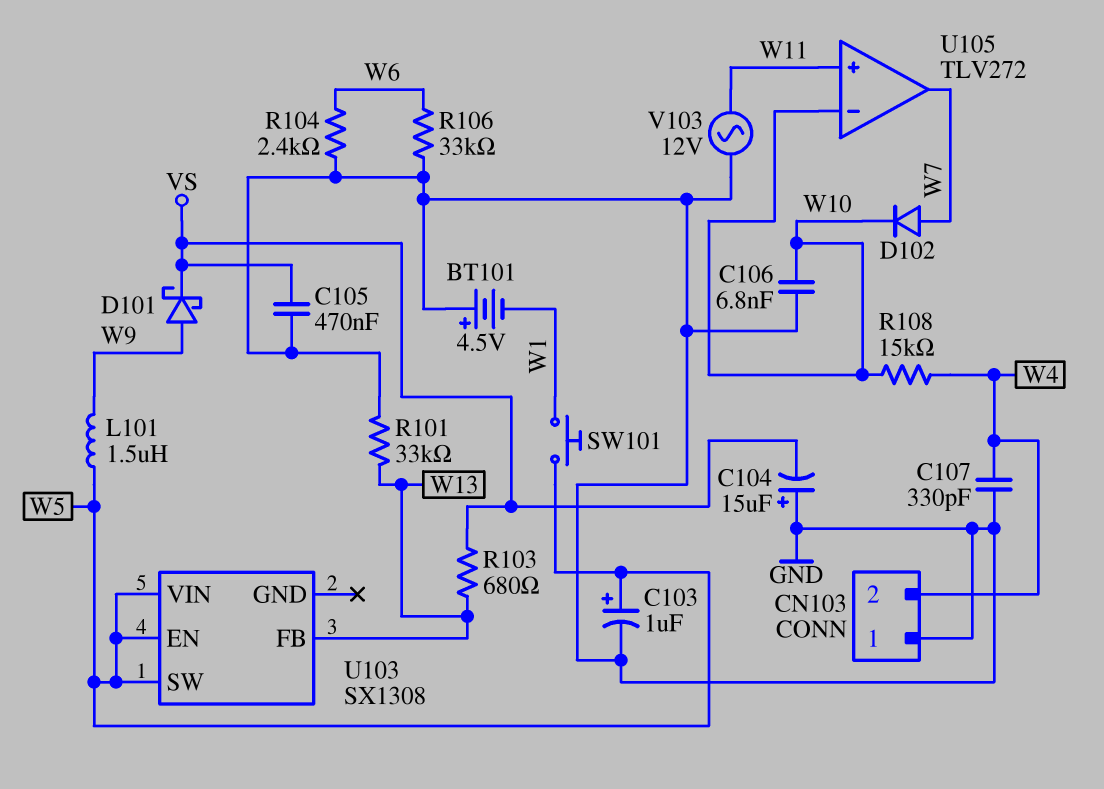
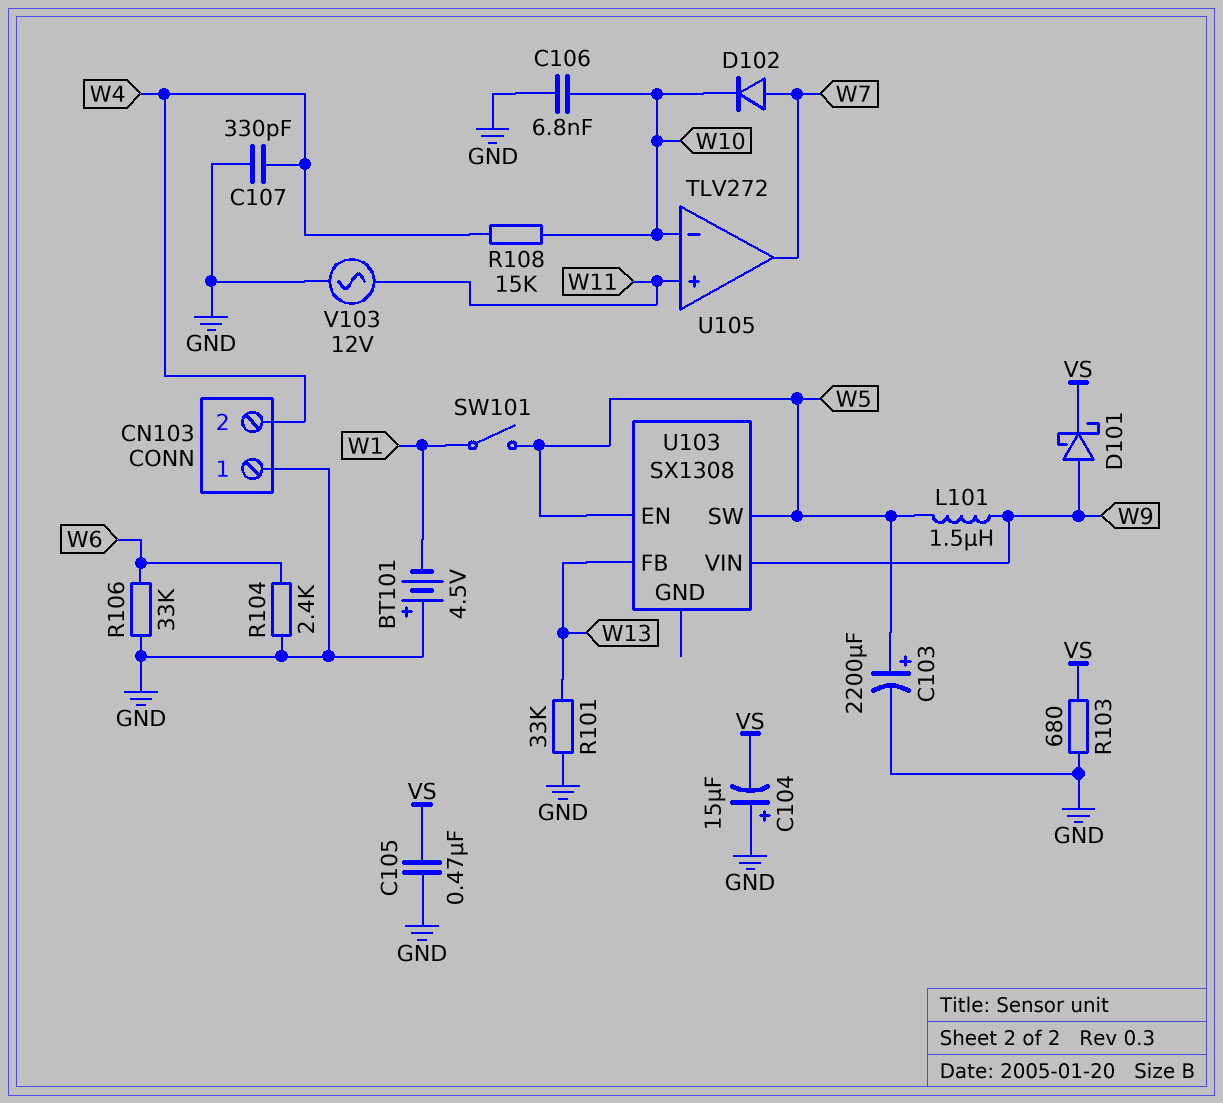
C103: 1uF (plus W5, minus GND) -> 2200uF (plus W5, minus GND)
R103: 680 (VS, W13) -> 680 (GND, VS)
SW101: button (W1, W5) -> switch (W1, W5)
U103 pin VIN: W5 -> W9

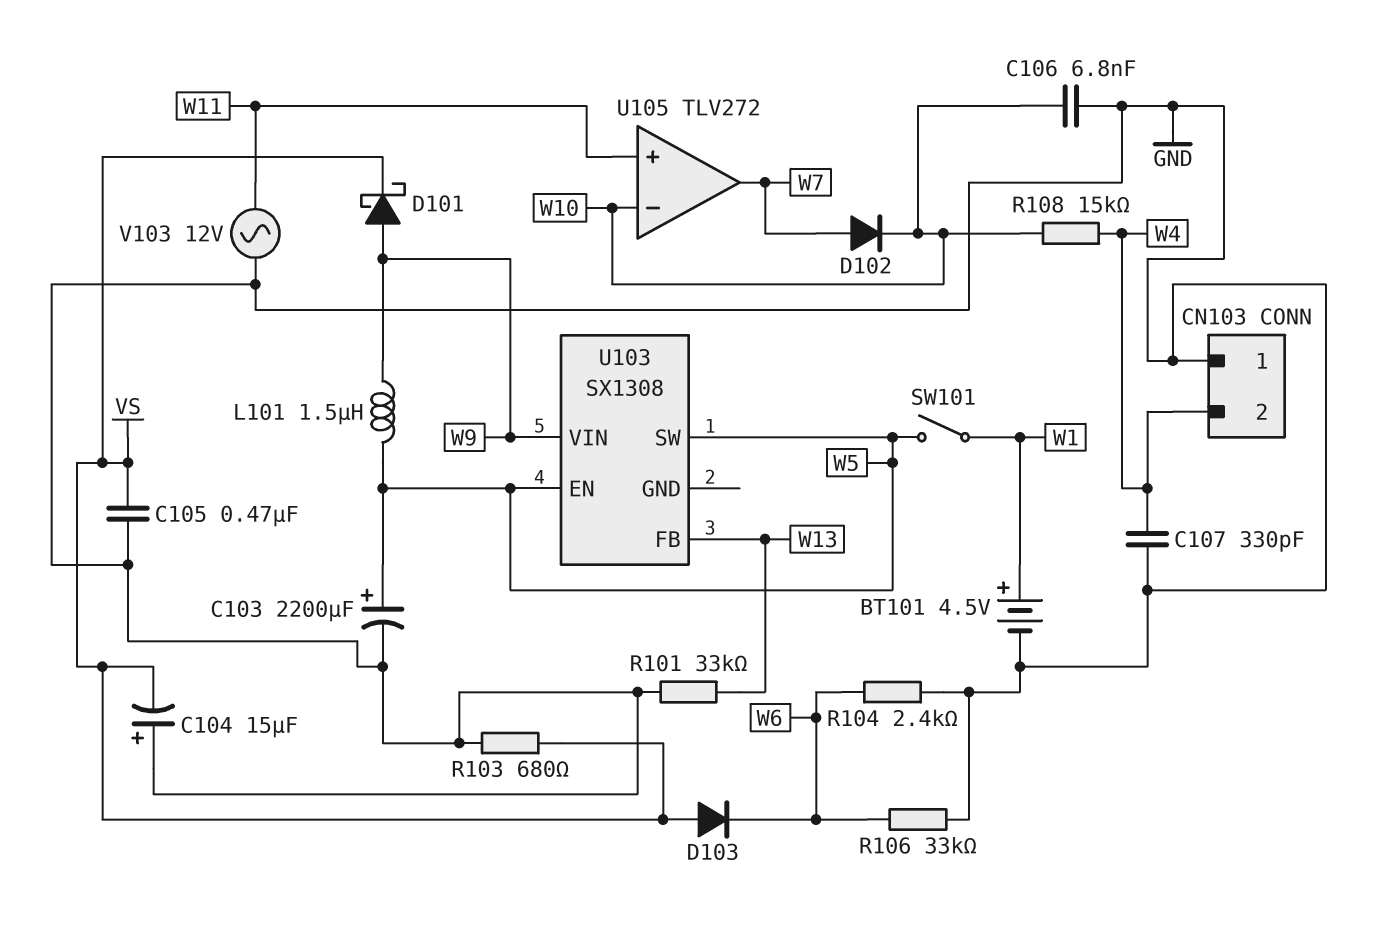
BT101: 4.5V (plus GND, minus W1) -> 4.5V (plus W1, minus GND)
D103: none -> diode (A VS, K W6)

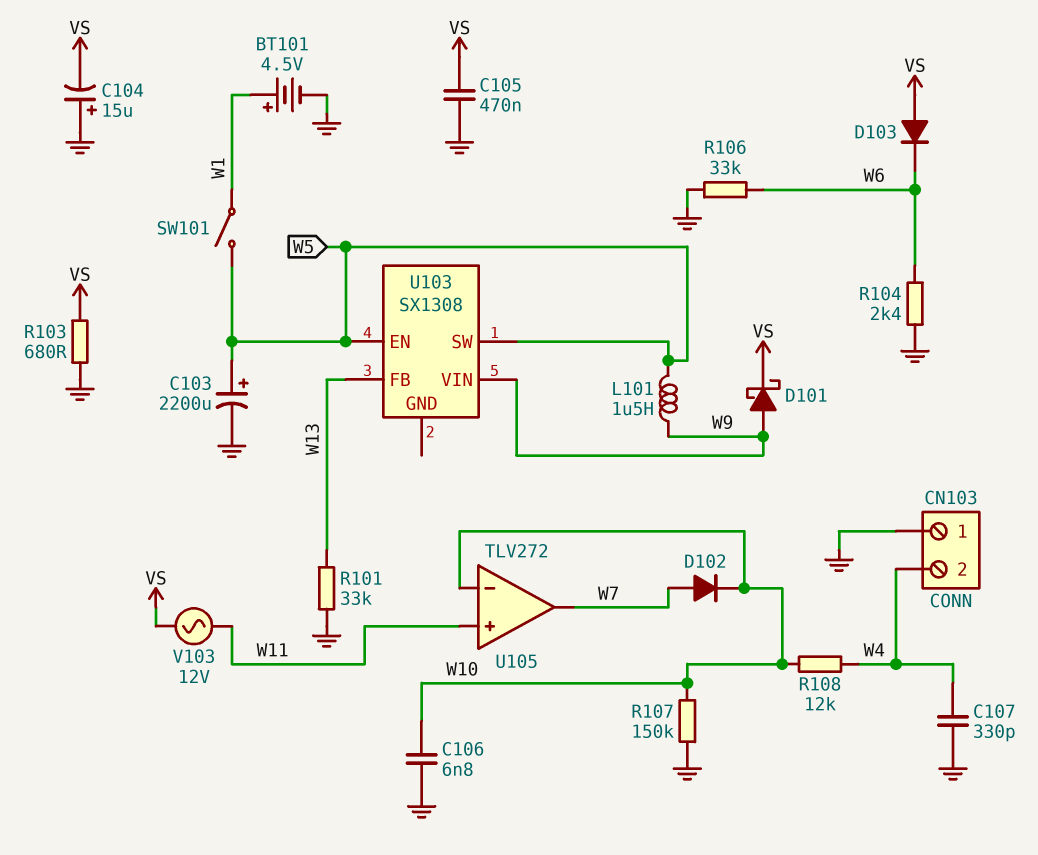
R107: none -> 150k (GND, W10)
R108: 15k (W4, W10) -> 12k (W4, W10)
V103: AC 12V (GND, W11) -> AC 12V (VS, W11)

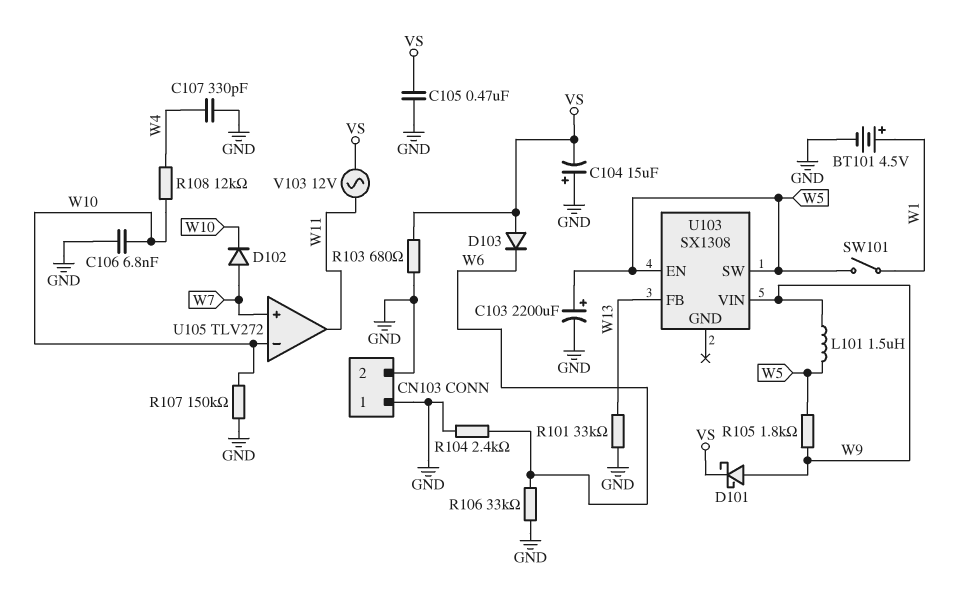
CN103 pin 2: W4 -> GND
R105: none -> 1.8k (W5, W9)
U105 pin in+: W11 -> W7
U105 pin out: W7 -> W11

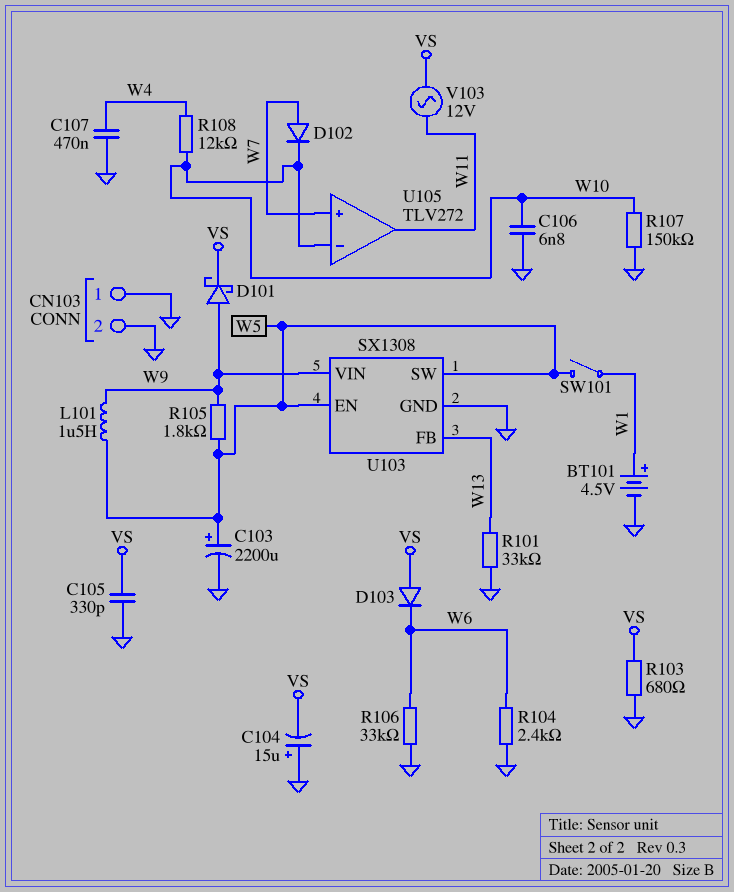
C105: 470nF (GND, VS) -> 330pF (GND, VS)
C107: 330pF (GND, W4) -> 470nF (GND, W4)
U103 pin GND: none -> GND

